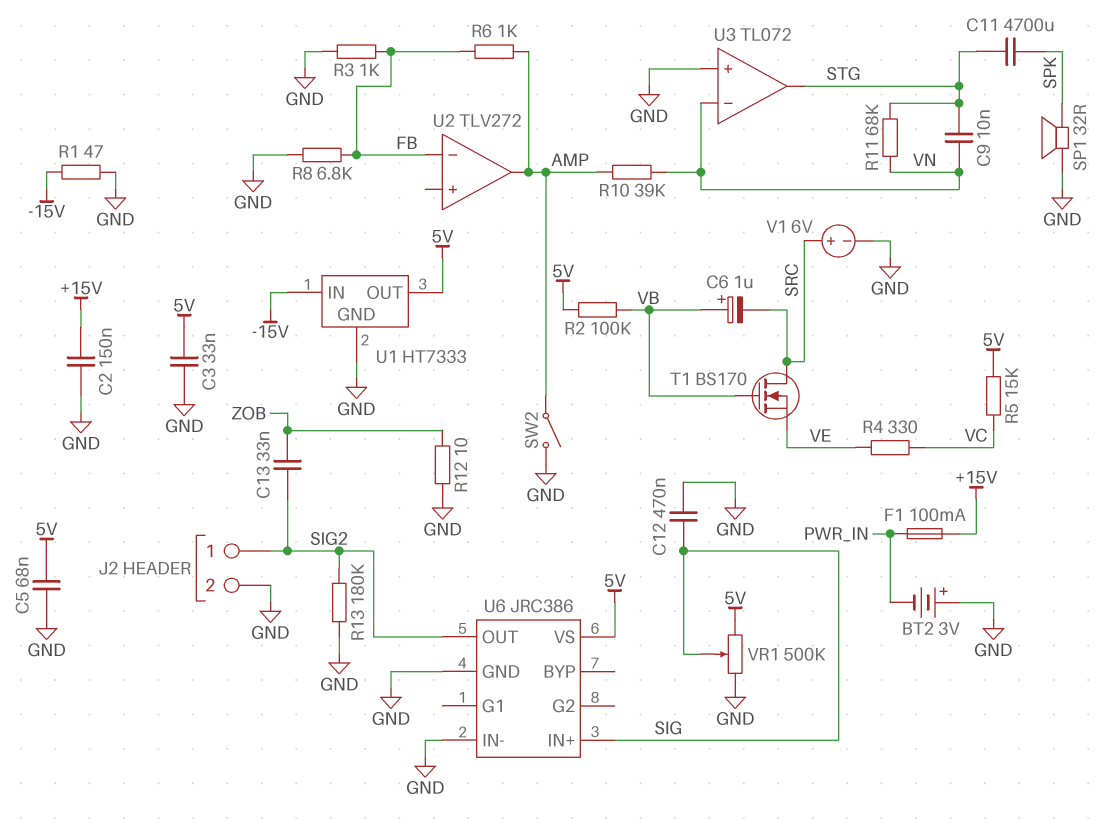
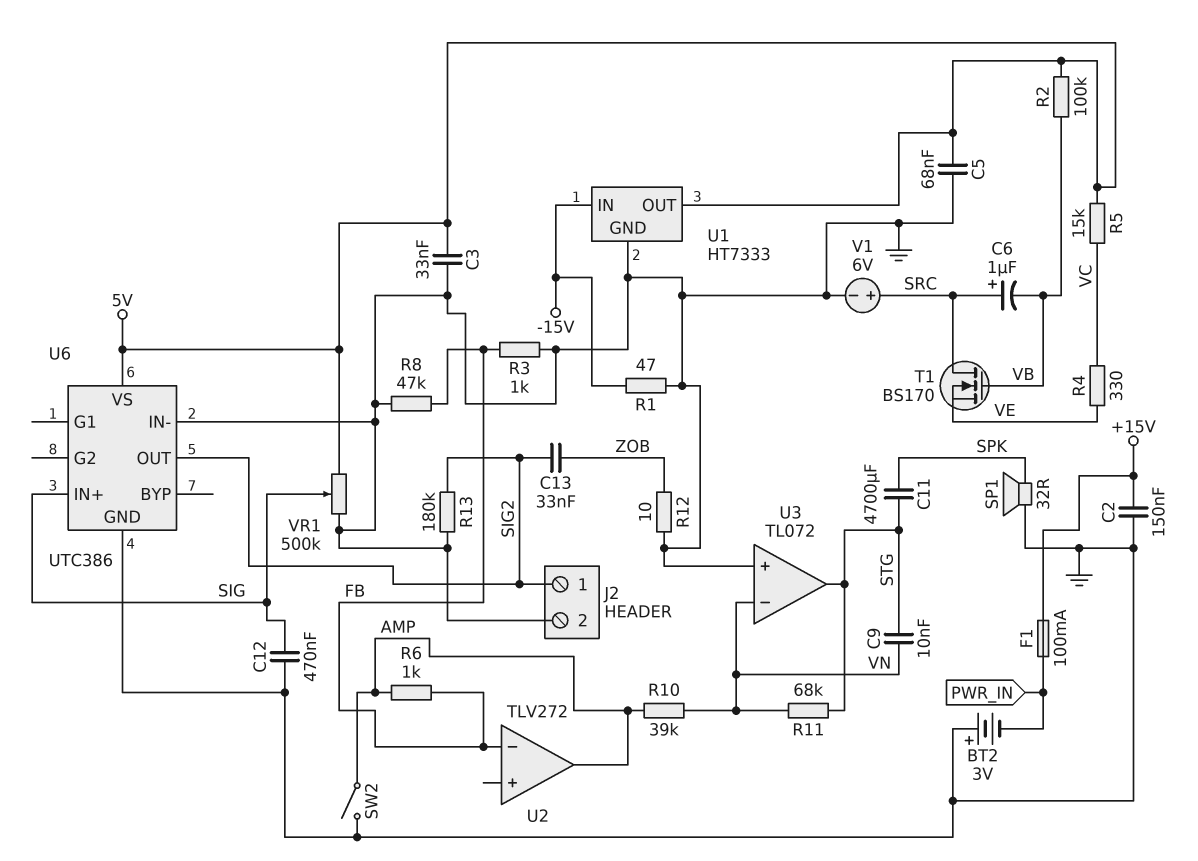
C6: 1uF (plus VB, minus SRC) -> 1uF (plus SRC, minus VB)
R8: 6.8k (FB, GND) -> 47k (FB, GND)
U6: JRC386 -> UTC386

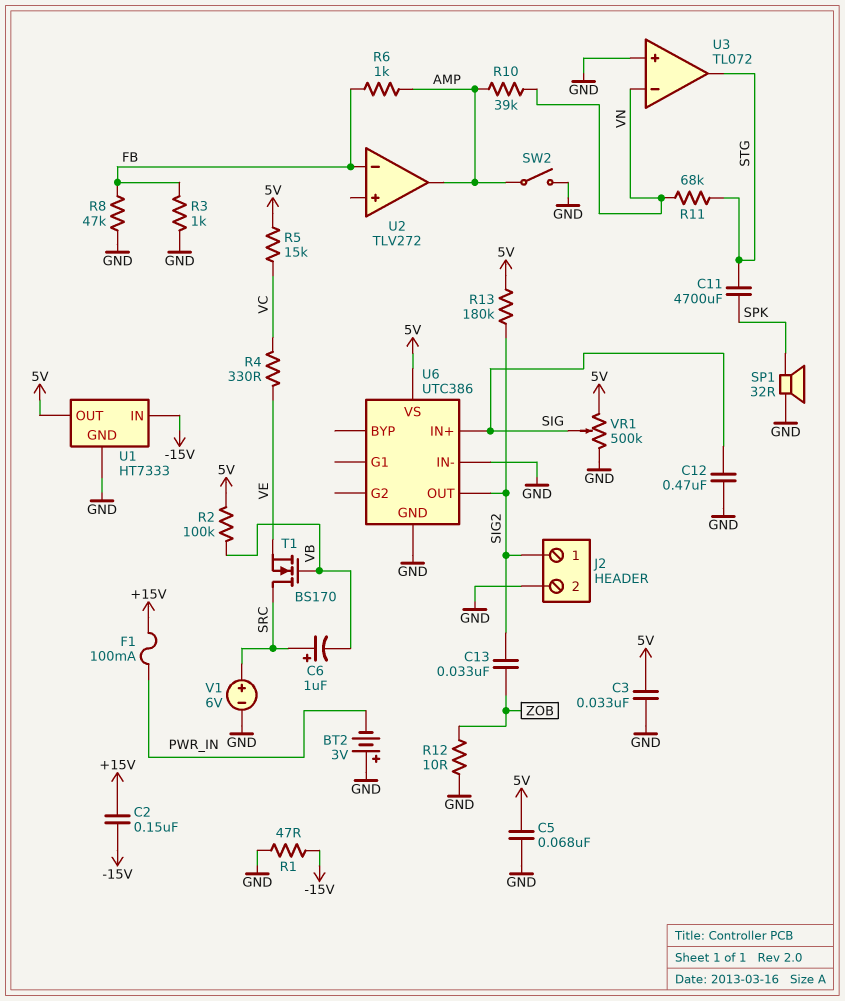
C2: 150nF (+15V, GND) -> 150nF (+15V, -15V)
C9: 10nF (STG, VN) -> none
R13: 180k (GND, SIG2) -> 180k (5V, SIG2)

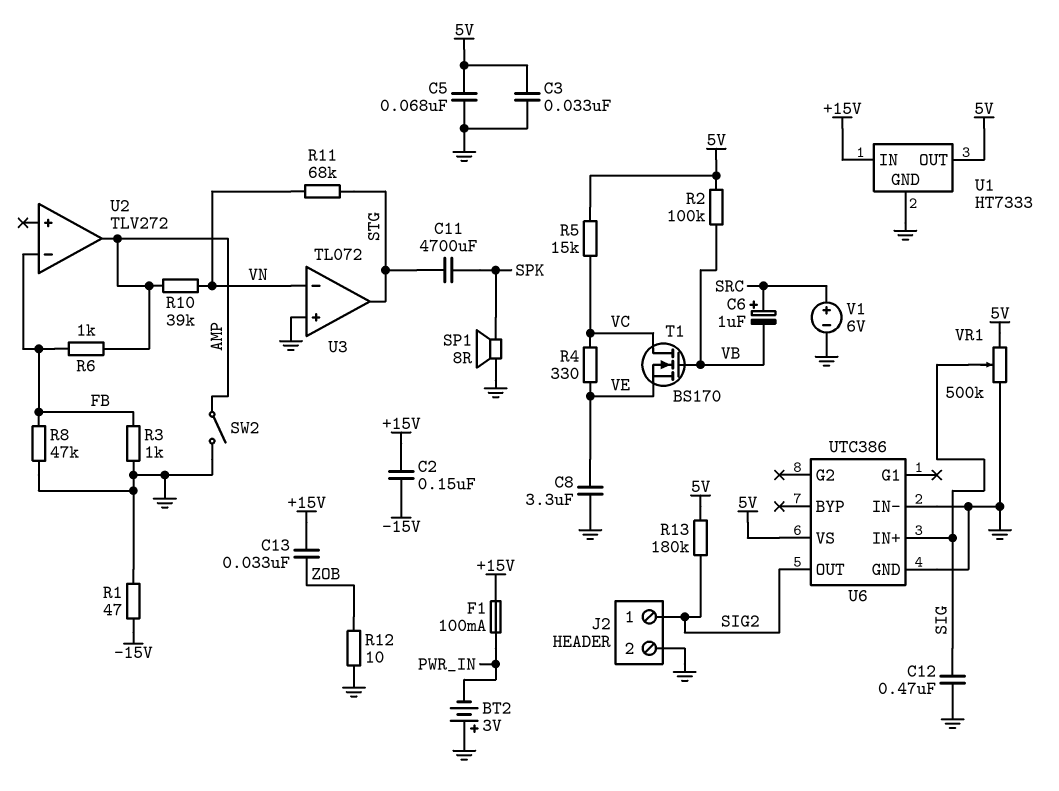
C8: none -> 3.3uF (GND, VE)
C13: 33nF (SIG2, ZOB) -> 33nF (+15V, ZOB)
SP1: speaker 32R (GND, SPK) -> speaker 8R (GND, SPK)
T1: NMOS BS170 (G VB, D SRC, S VE) -> NMOS BS170 (G VB, D VC, S VE)
U1 pin IN: -15V -> +15V

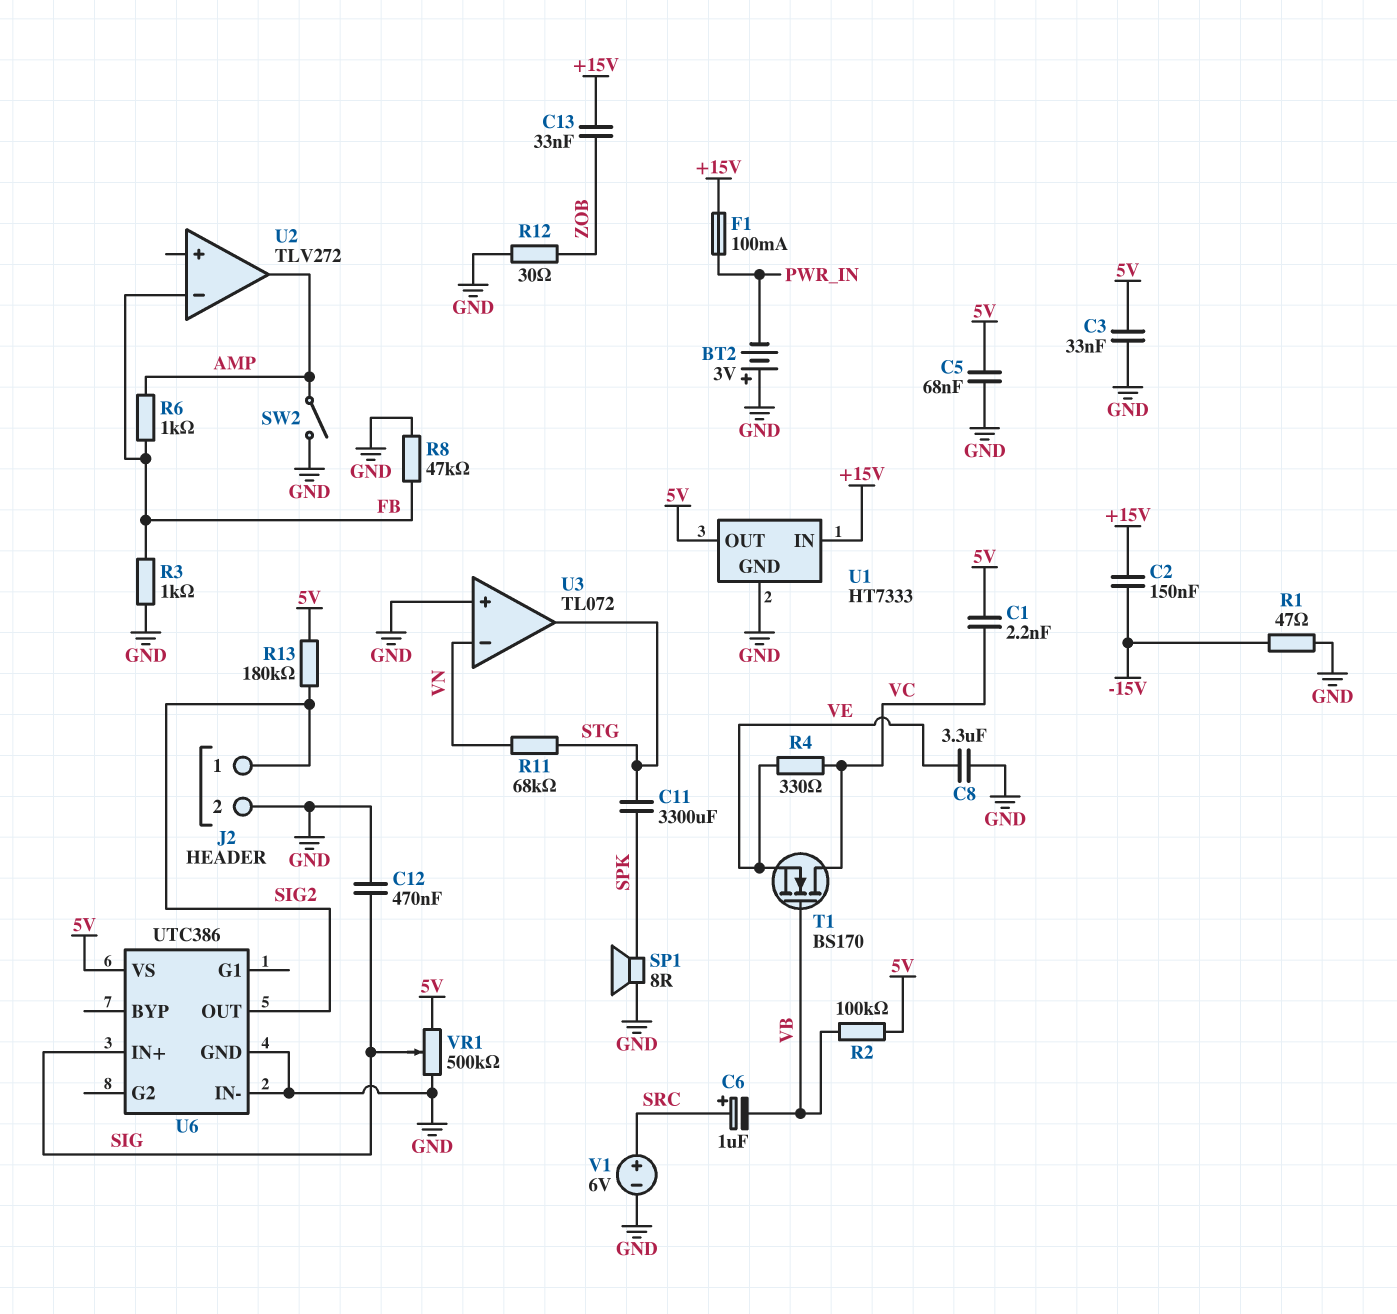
C1: none -> 2.2nF (5V, VC)
C11: 4700uF (SPK, STG) -> 3300uF (SPK, STG)
R5: 15k (5V, VC) -> none
R10: 39k (AMP, VN) -> none
R12: 10 (GND, ZOB) -> 30 (GND, ZOB)

